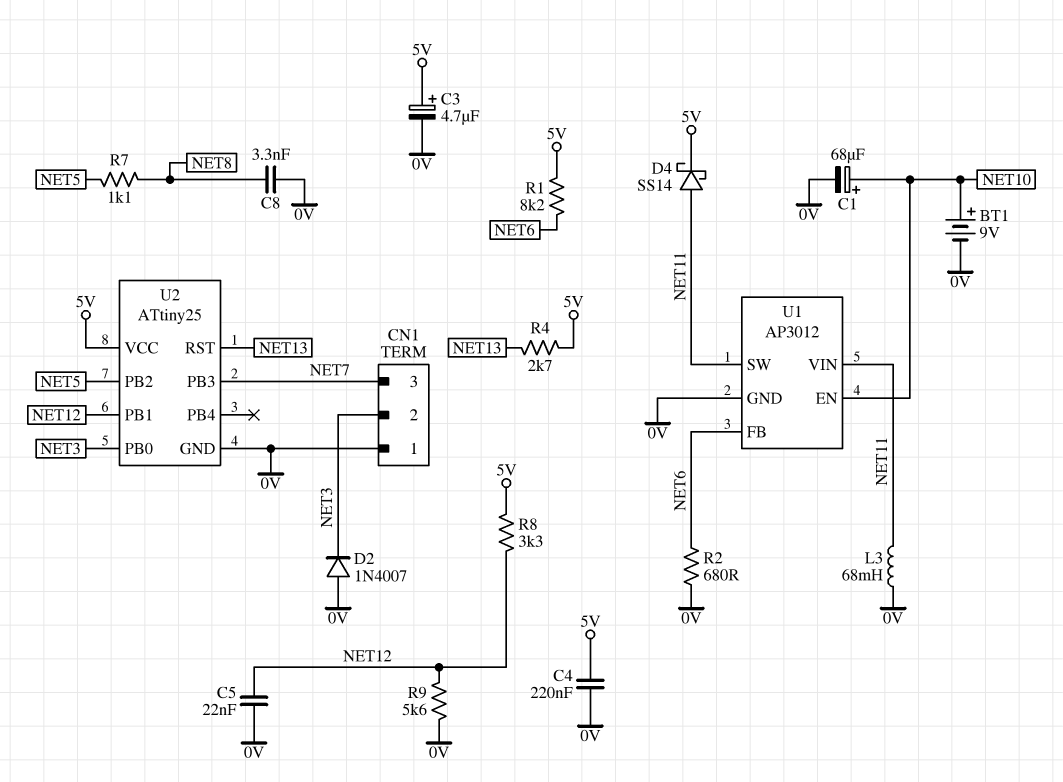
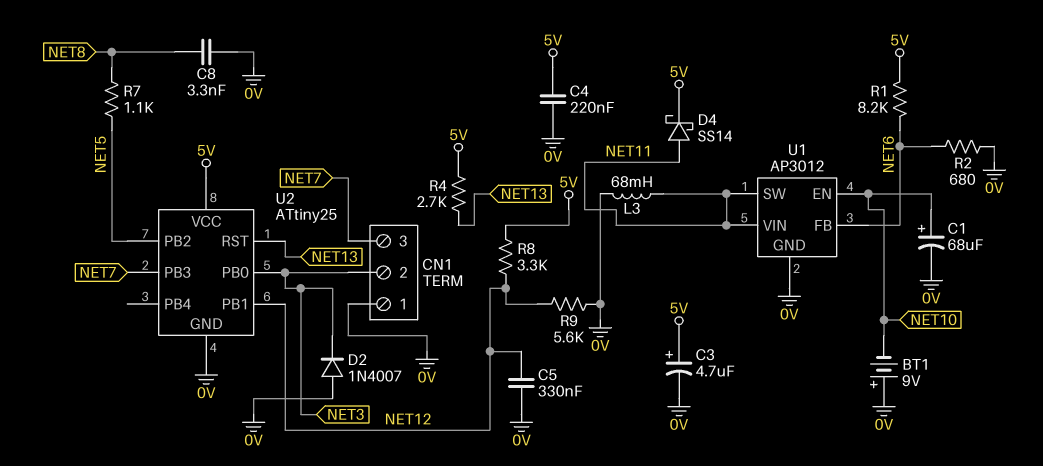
BT1: 9V (plus NET10, minus 0V) -> 9V (plus 0V, minus NET10)
C5: 22nF (0V, NET12) -> 330nF (0V, NET12)

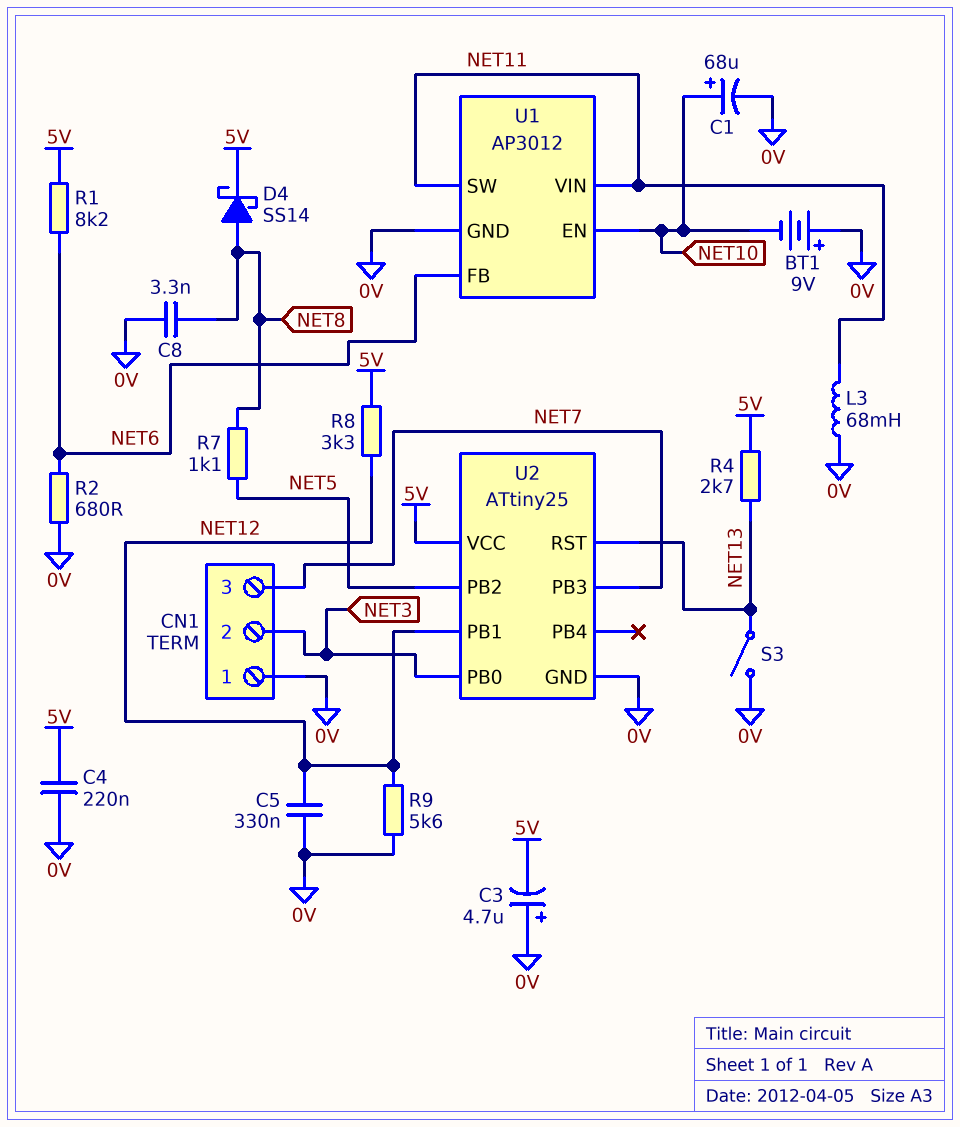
C3: 4.7uF (plus 5V, minus 0V) -> 4.7uF (plus 0V, minus 5V)
D2: diode 1N4007 (A 0V, K NET3) -> none
D4: schottky SS14 (A NET11, K 5V) -> schottky SS14 (A NET8, K 5V)
S3: none -> switch (0V, NET13)

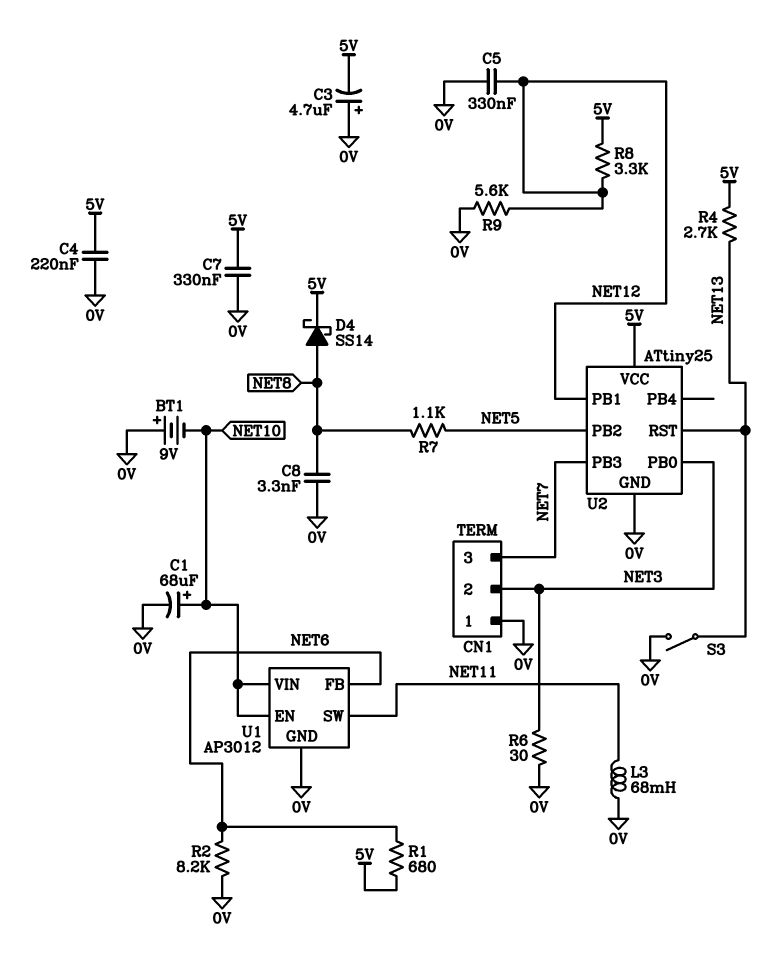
C7: none -> 330nF (0V, 5V)
R1: 8.2k (5V, NET6) -> 680 (5V, NET6)
R2: 680 (0V, NET6) -> 8.2k (0V, NET6)
R6: none -> 30 (0V, NET3)
U1 pin VIN: NET11 -> NET10

